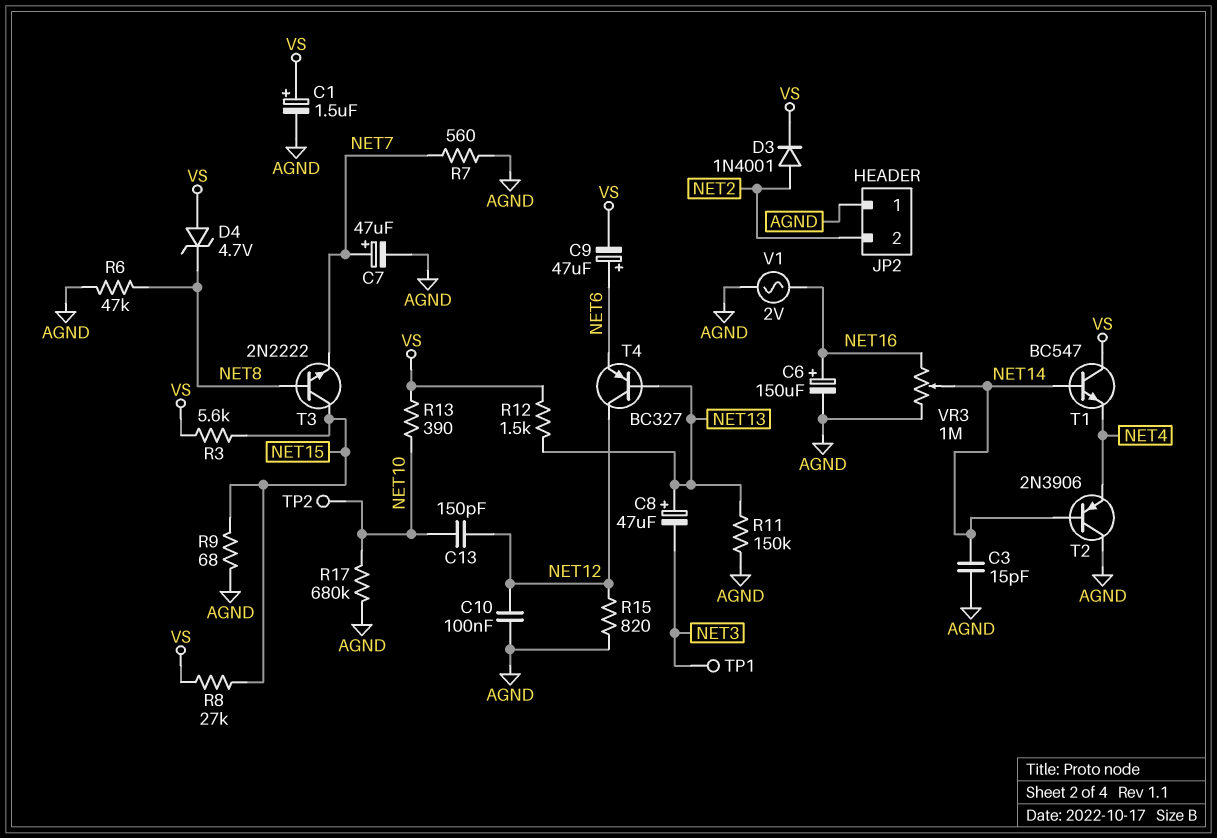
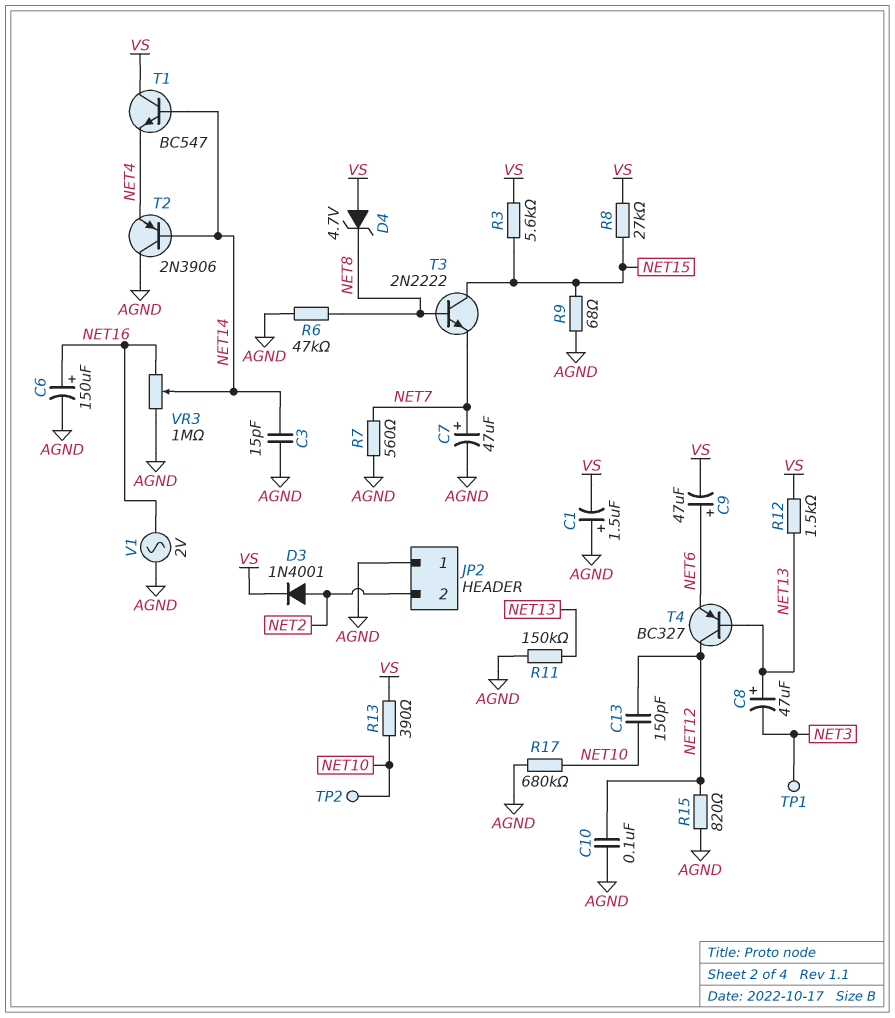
C1: 1.5uF (plus VS, minus AGND) -> 1.5uF (plus AGND, minus VS)

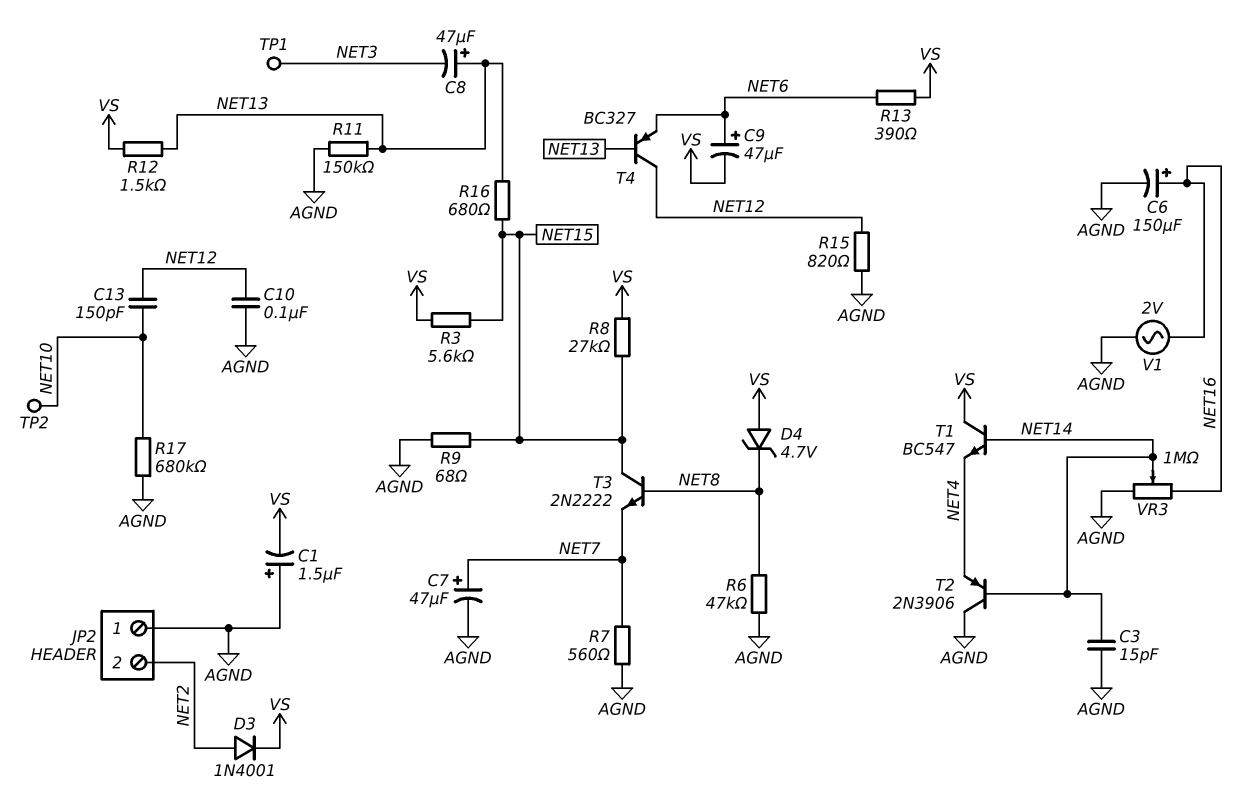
R13: 390 (NET10, VS) -> 390 (NET6, VS)
R16: none -> 680 (NET13, NET15)

